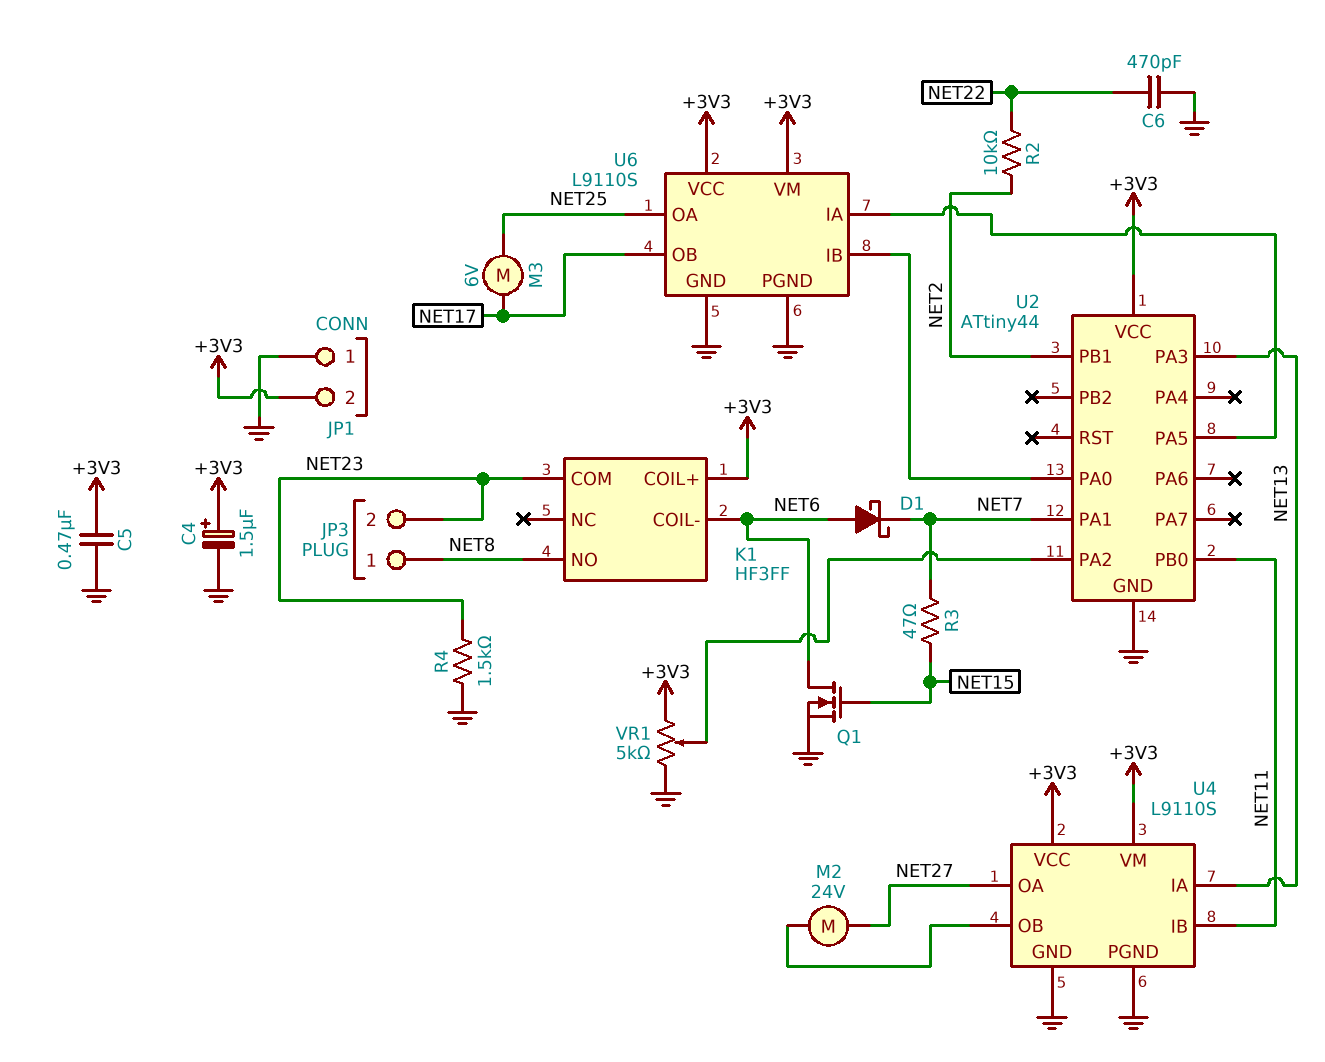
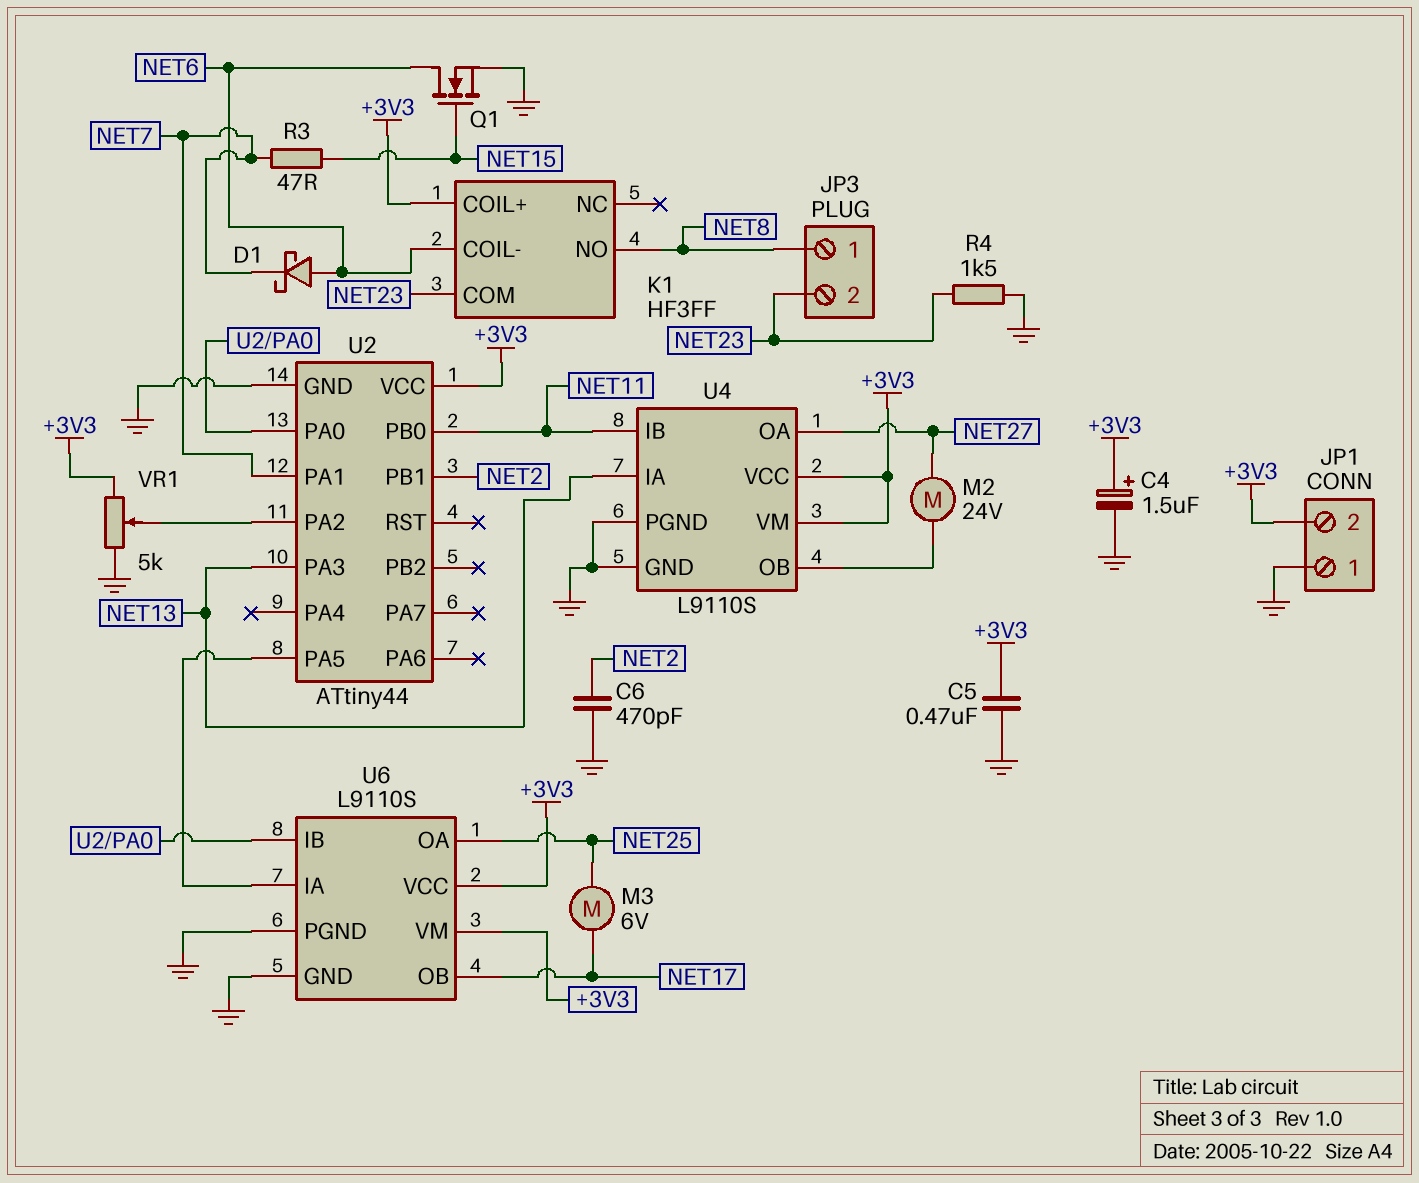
C6: 470pF (GND, NET22) -> 470pF (GND, NET2)
R2: 10k (NET2, NET22) -> none

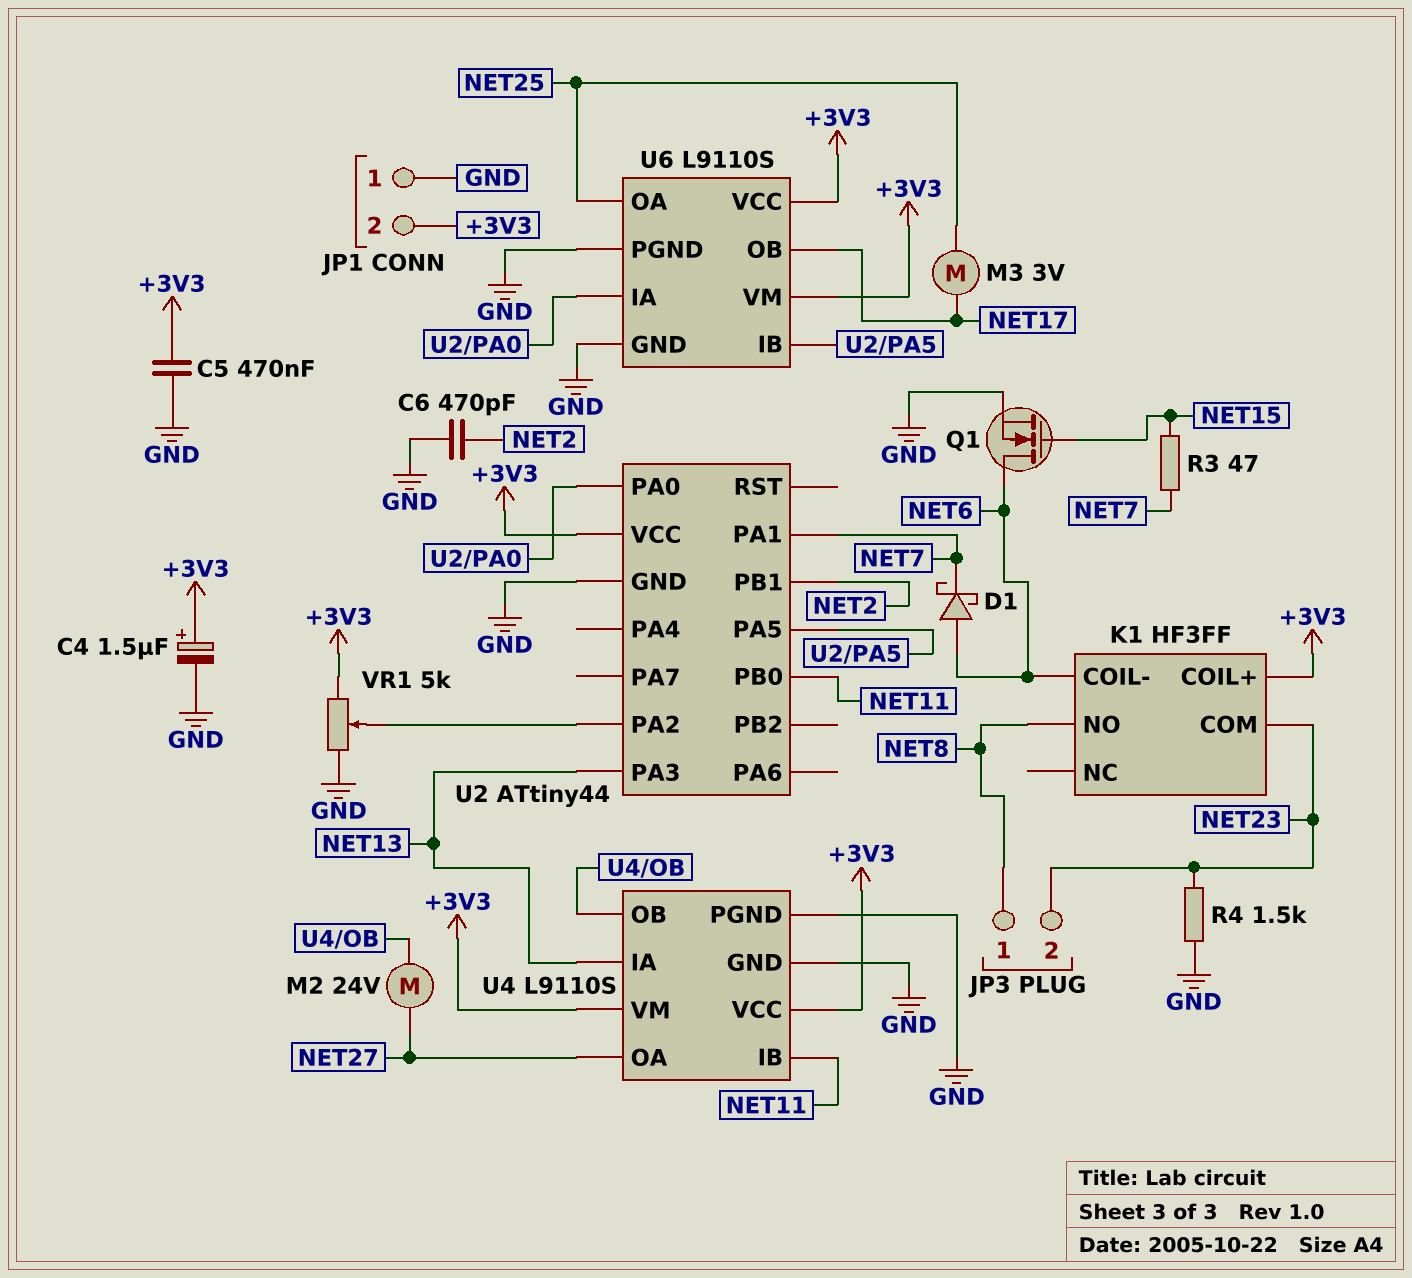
M3: motor 6V (NET17, NET25) -> motor 3V (NET17, NET25)
U6 pin IA: U2/PA5 -> U2/PA0
U6 pin IB: U2/PA0 -> U2/PA5

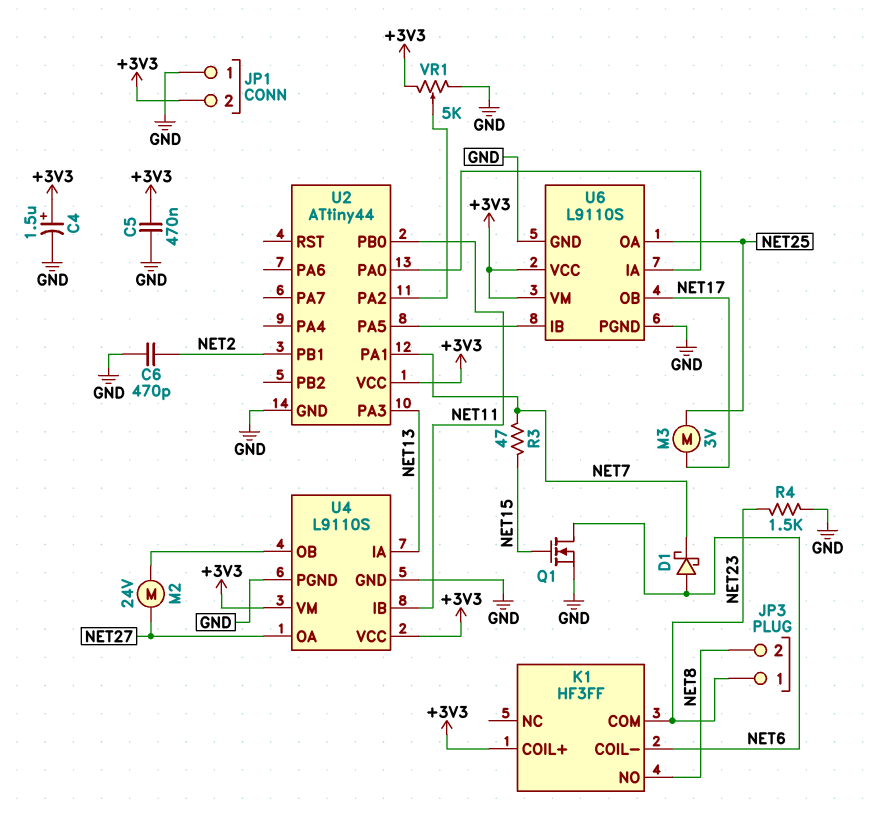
JP3 pin 1: NET8 -> NET23
JP3 pin 2: NET23 -> NET8

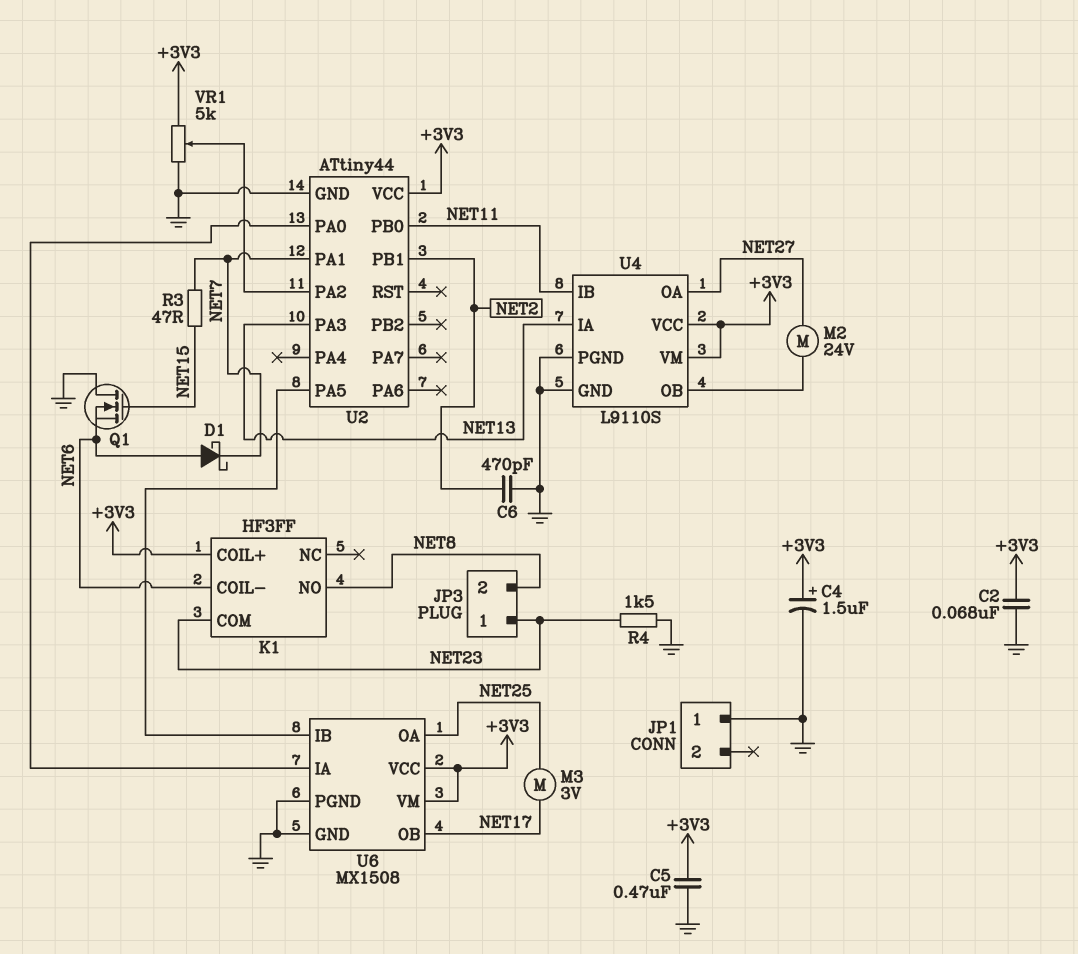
C2: none -> 68nF (+3V3, GND)
JP1 pin 2: +3V3 -> none
Q1: NMOS (G NET15, D NET6, S GND) -> NMOS (G NET15, D GND, S NET6)
U6: L9110S -> MX1508

